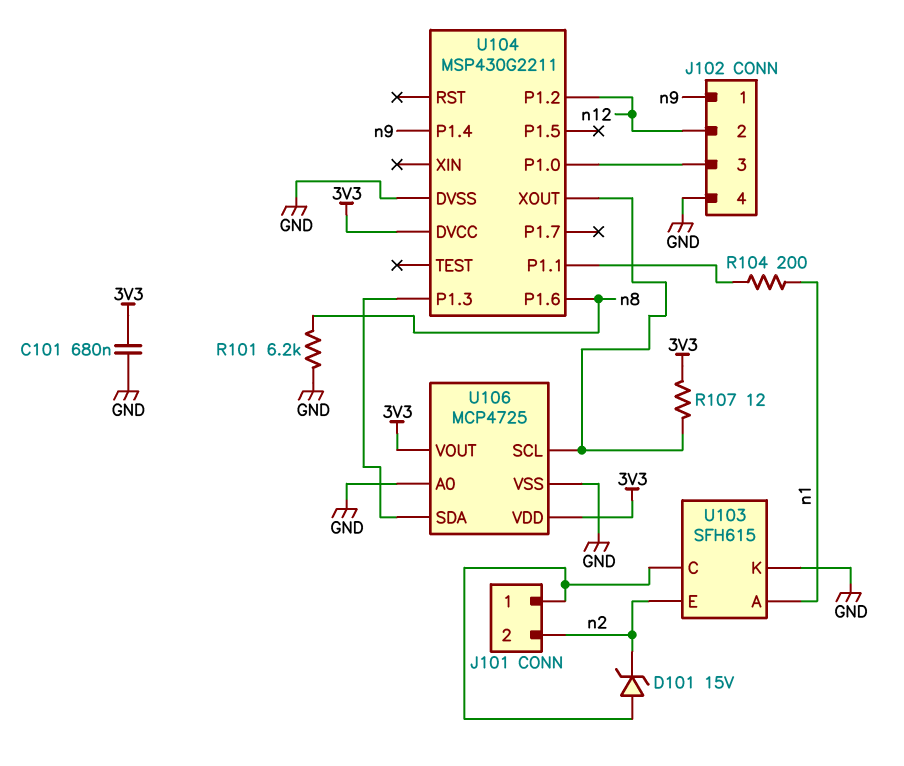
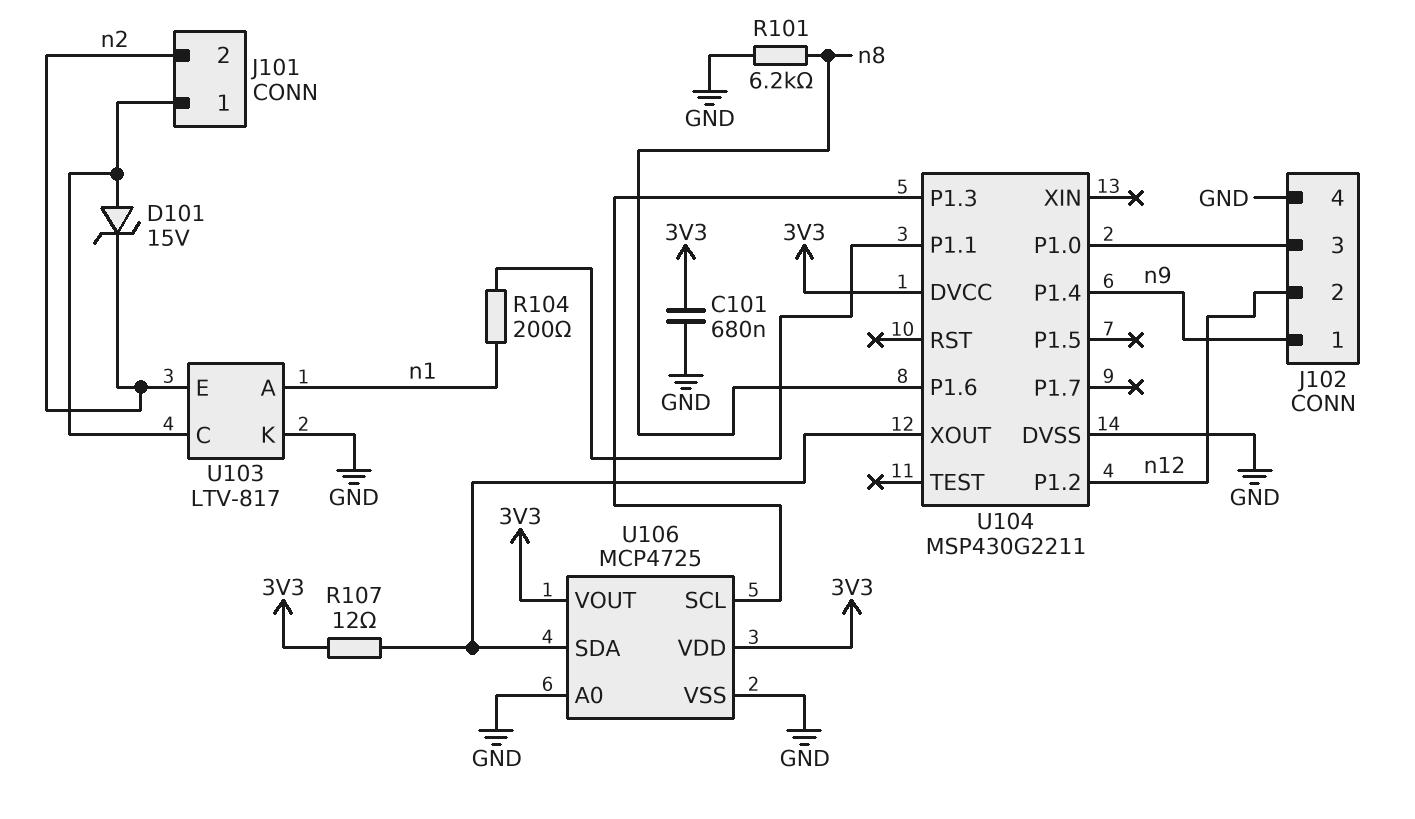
U103: SFH615 -> LTV-817
U106 pin SCL: U104/XOUT -> U104/P1.3
U106 pin SDA: U104/P1.3 -> U104/XOUT

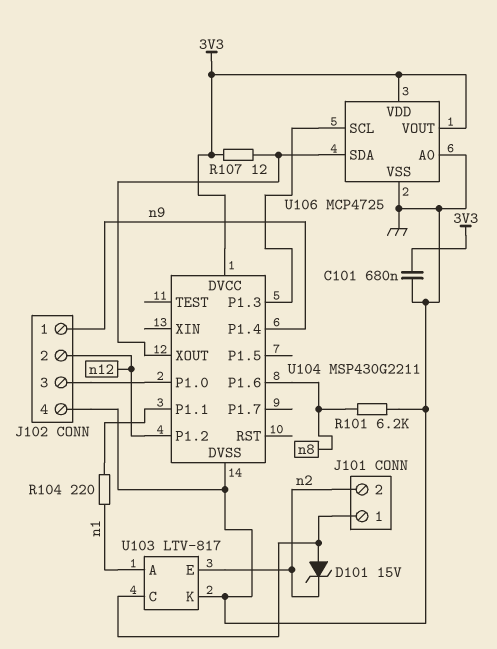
R104: 200 (U104/P1.1, n1) -> 220 (U104/P1.1, n1)

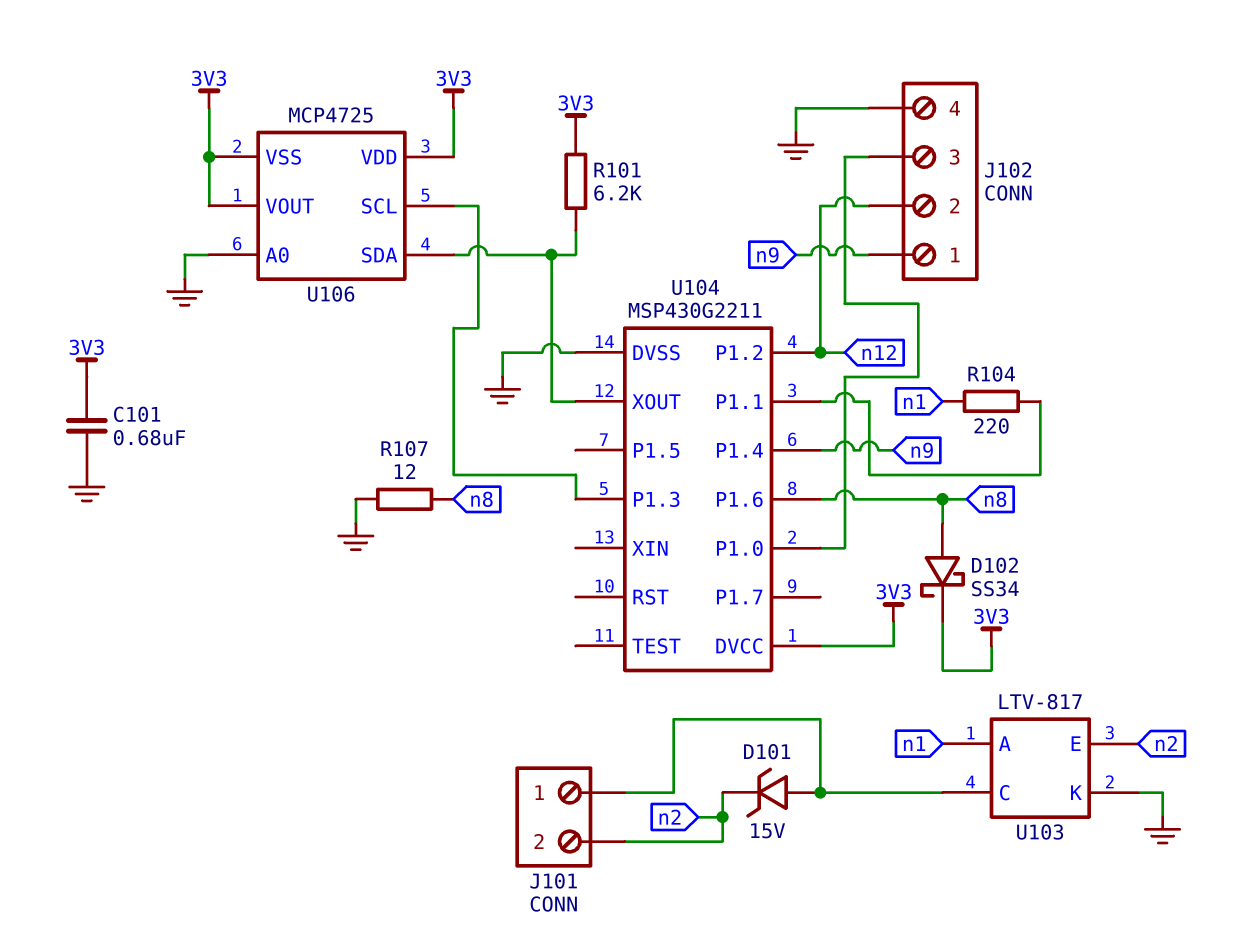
D102: none -> schottky SS34 (A n8, K 3V3)
R101: 6.2k (GND, n8) -> 6.2k (3V3, U104/XOUT)
R107: 12 (3V3, U104/XOUT) -> 12 (GND, n8)
U106 pin VSS: GND -> 3V3

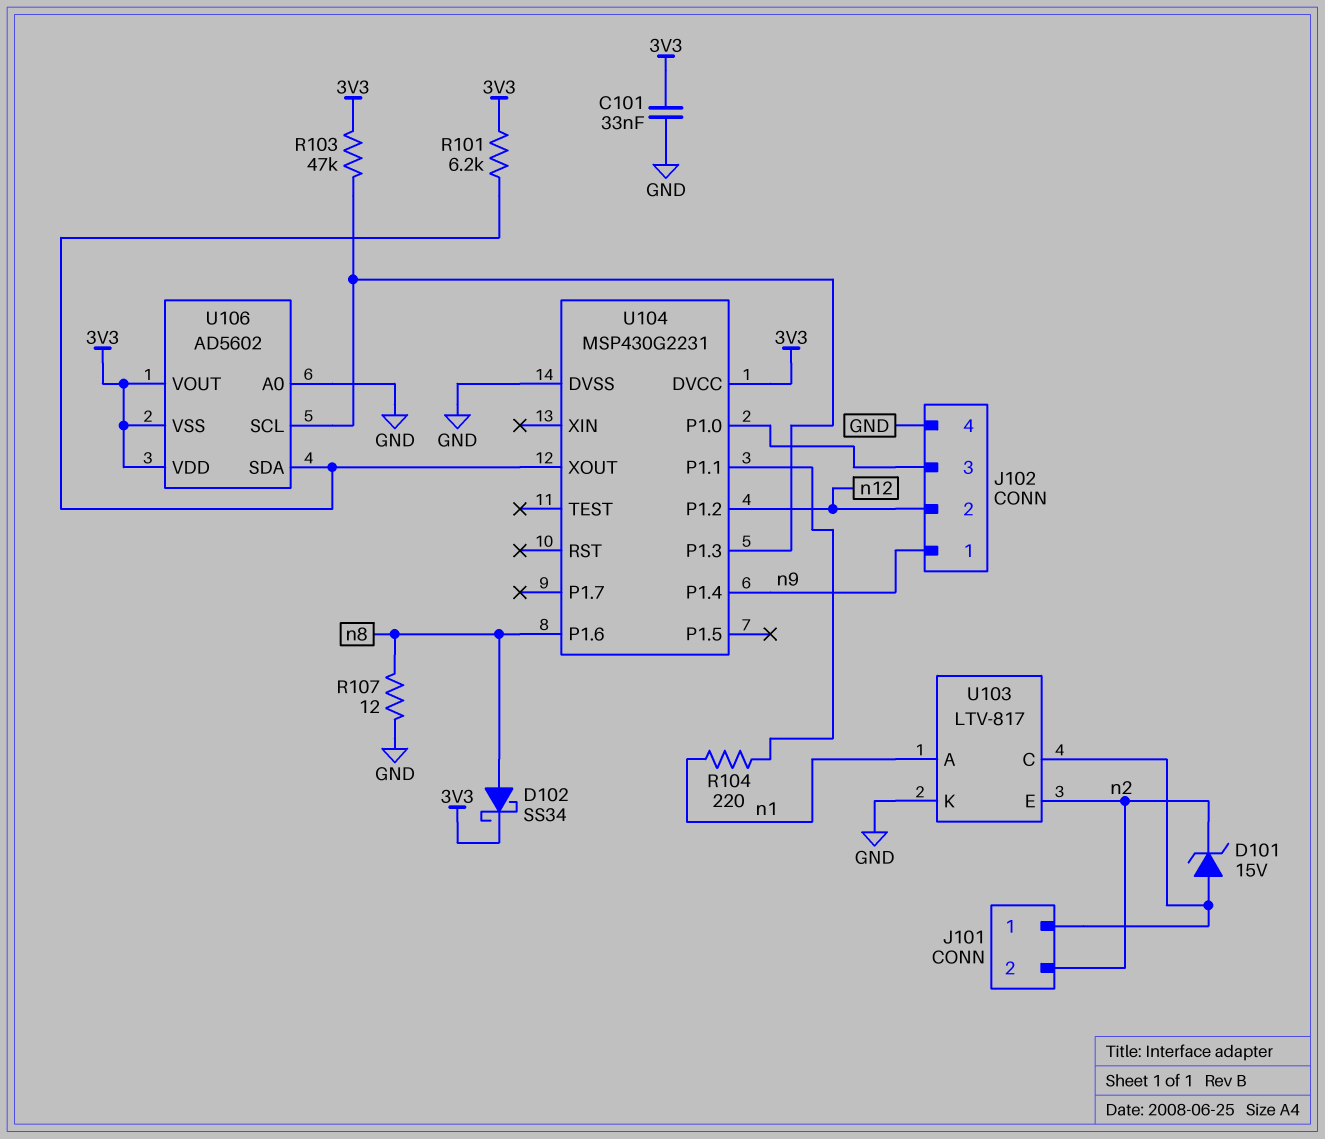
C101: 680nF (3V3, GND) -> 33nF (3V3, GND)
R103: none -> 47k (3V3, U104/P1.3)
U104: MSP430G2211 -> MSP430G2231
U106: MCP4725 -> AD5602

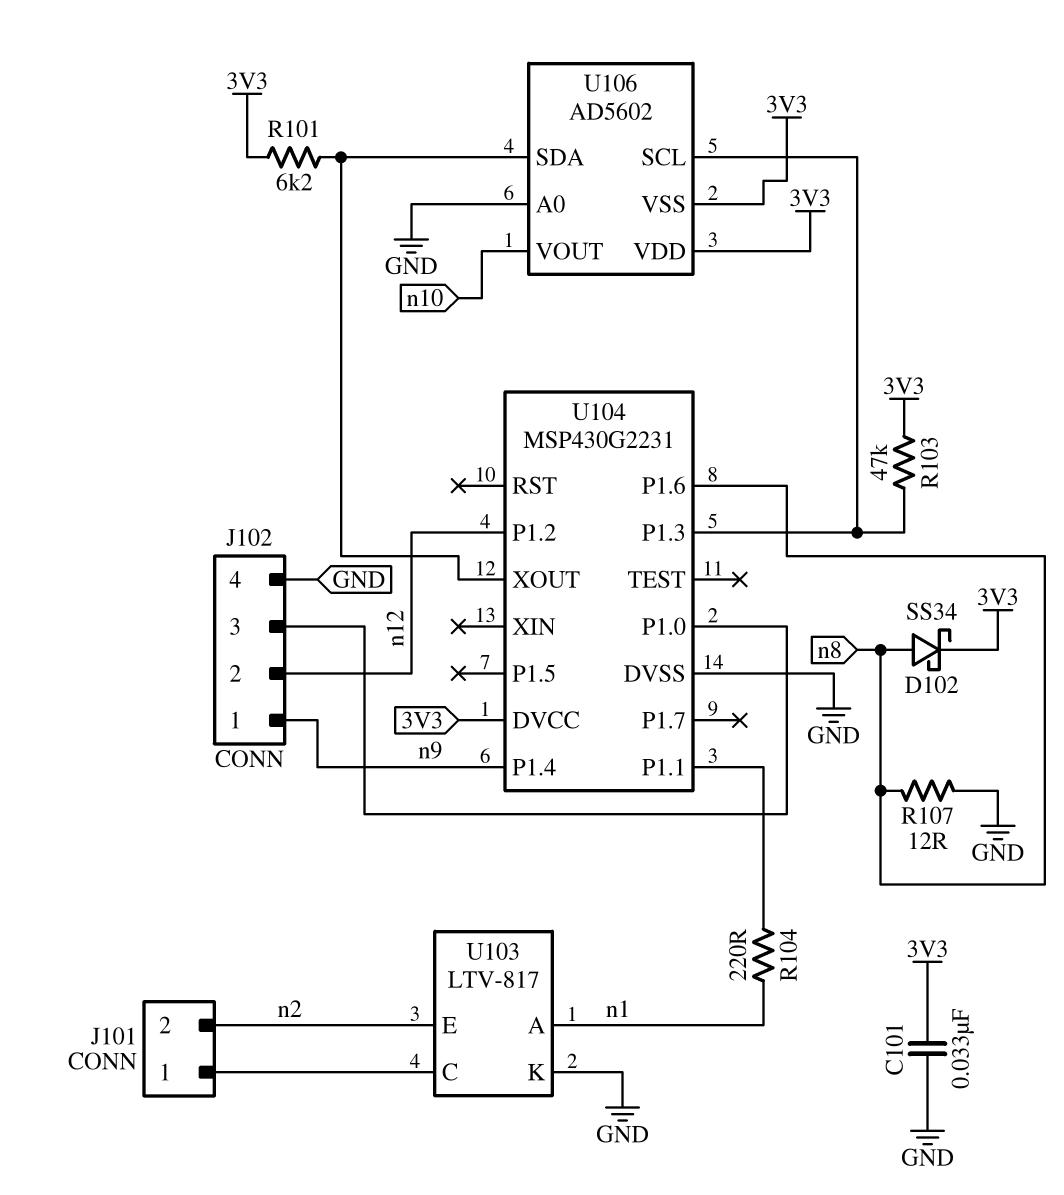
D101: zener 15V (A J101/1, K n2) -> none
U106 pin VOUT: 3V3 -> n10

